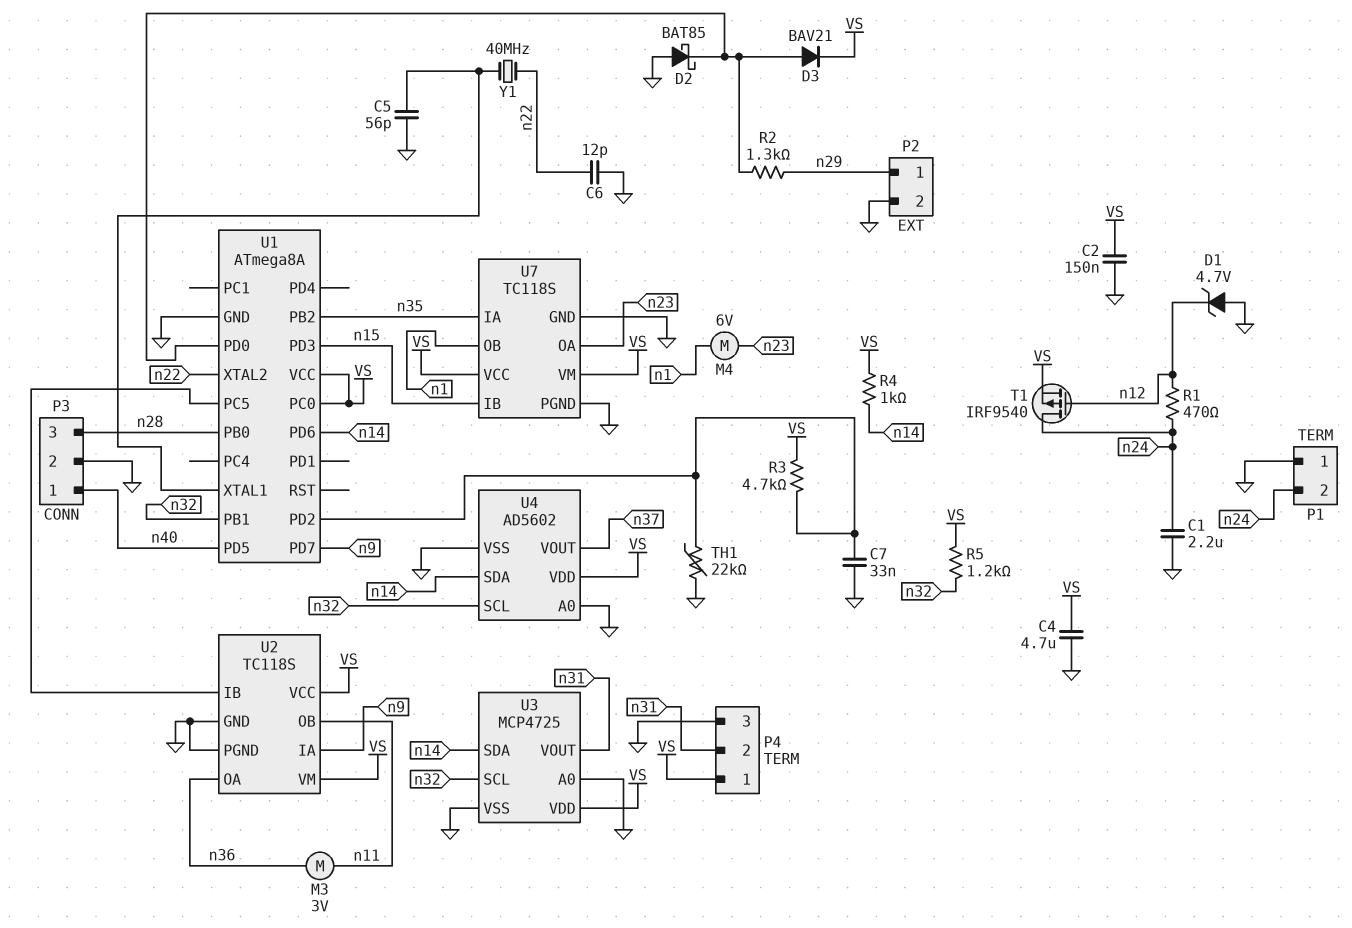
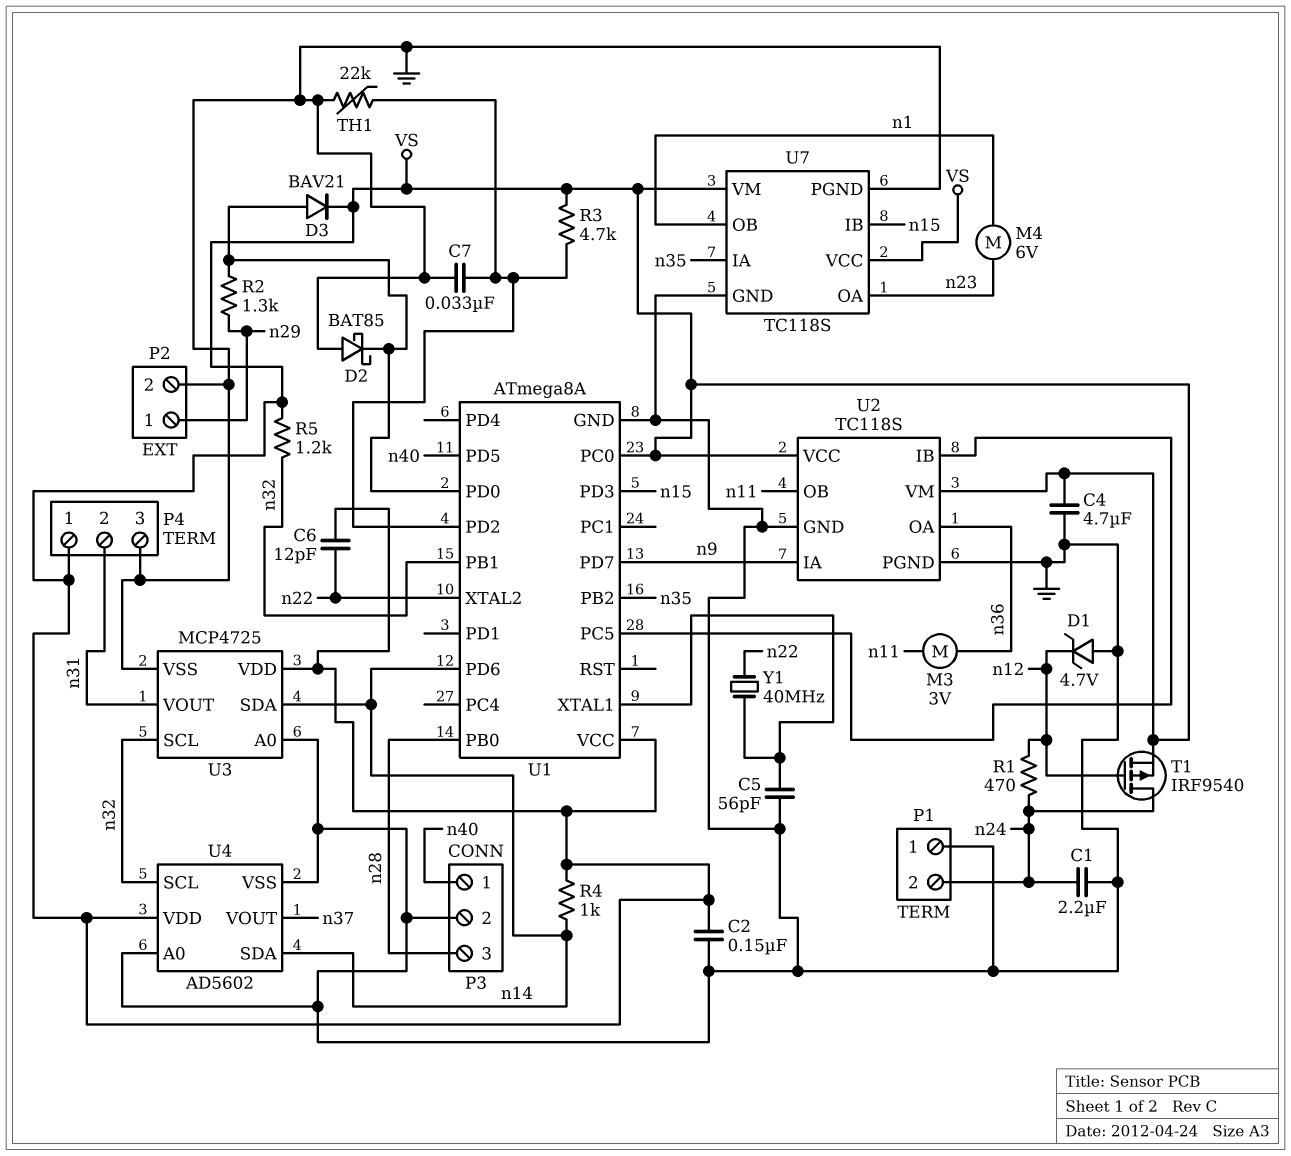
C6: 12pF (GND, n22) -> 12pF (VS, n22)

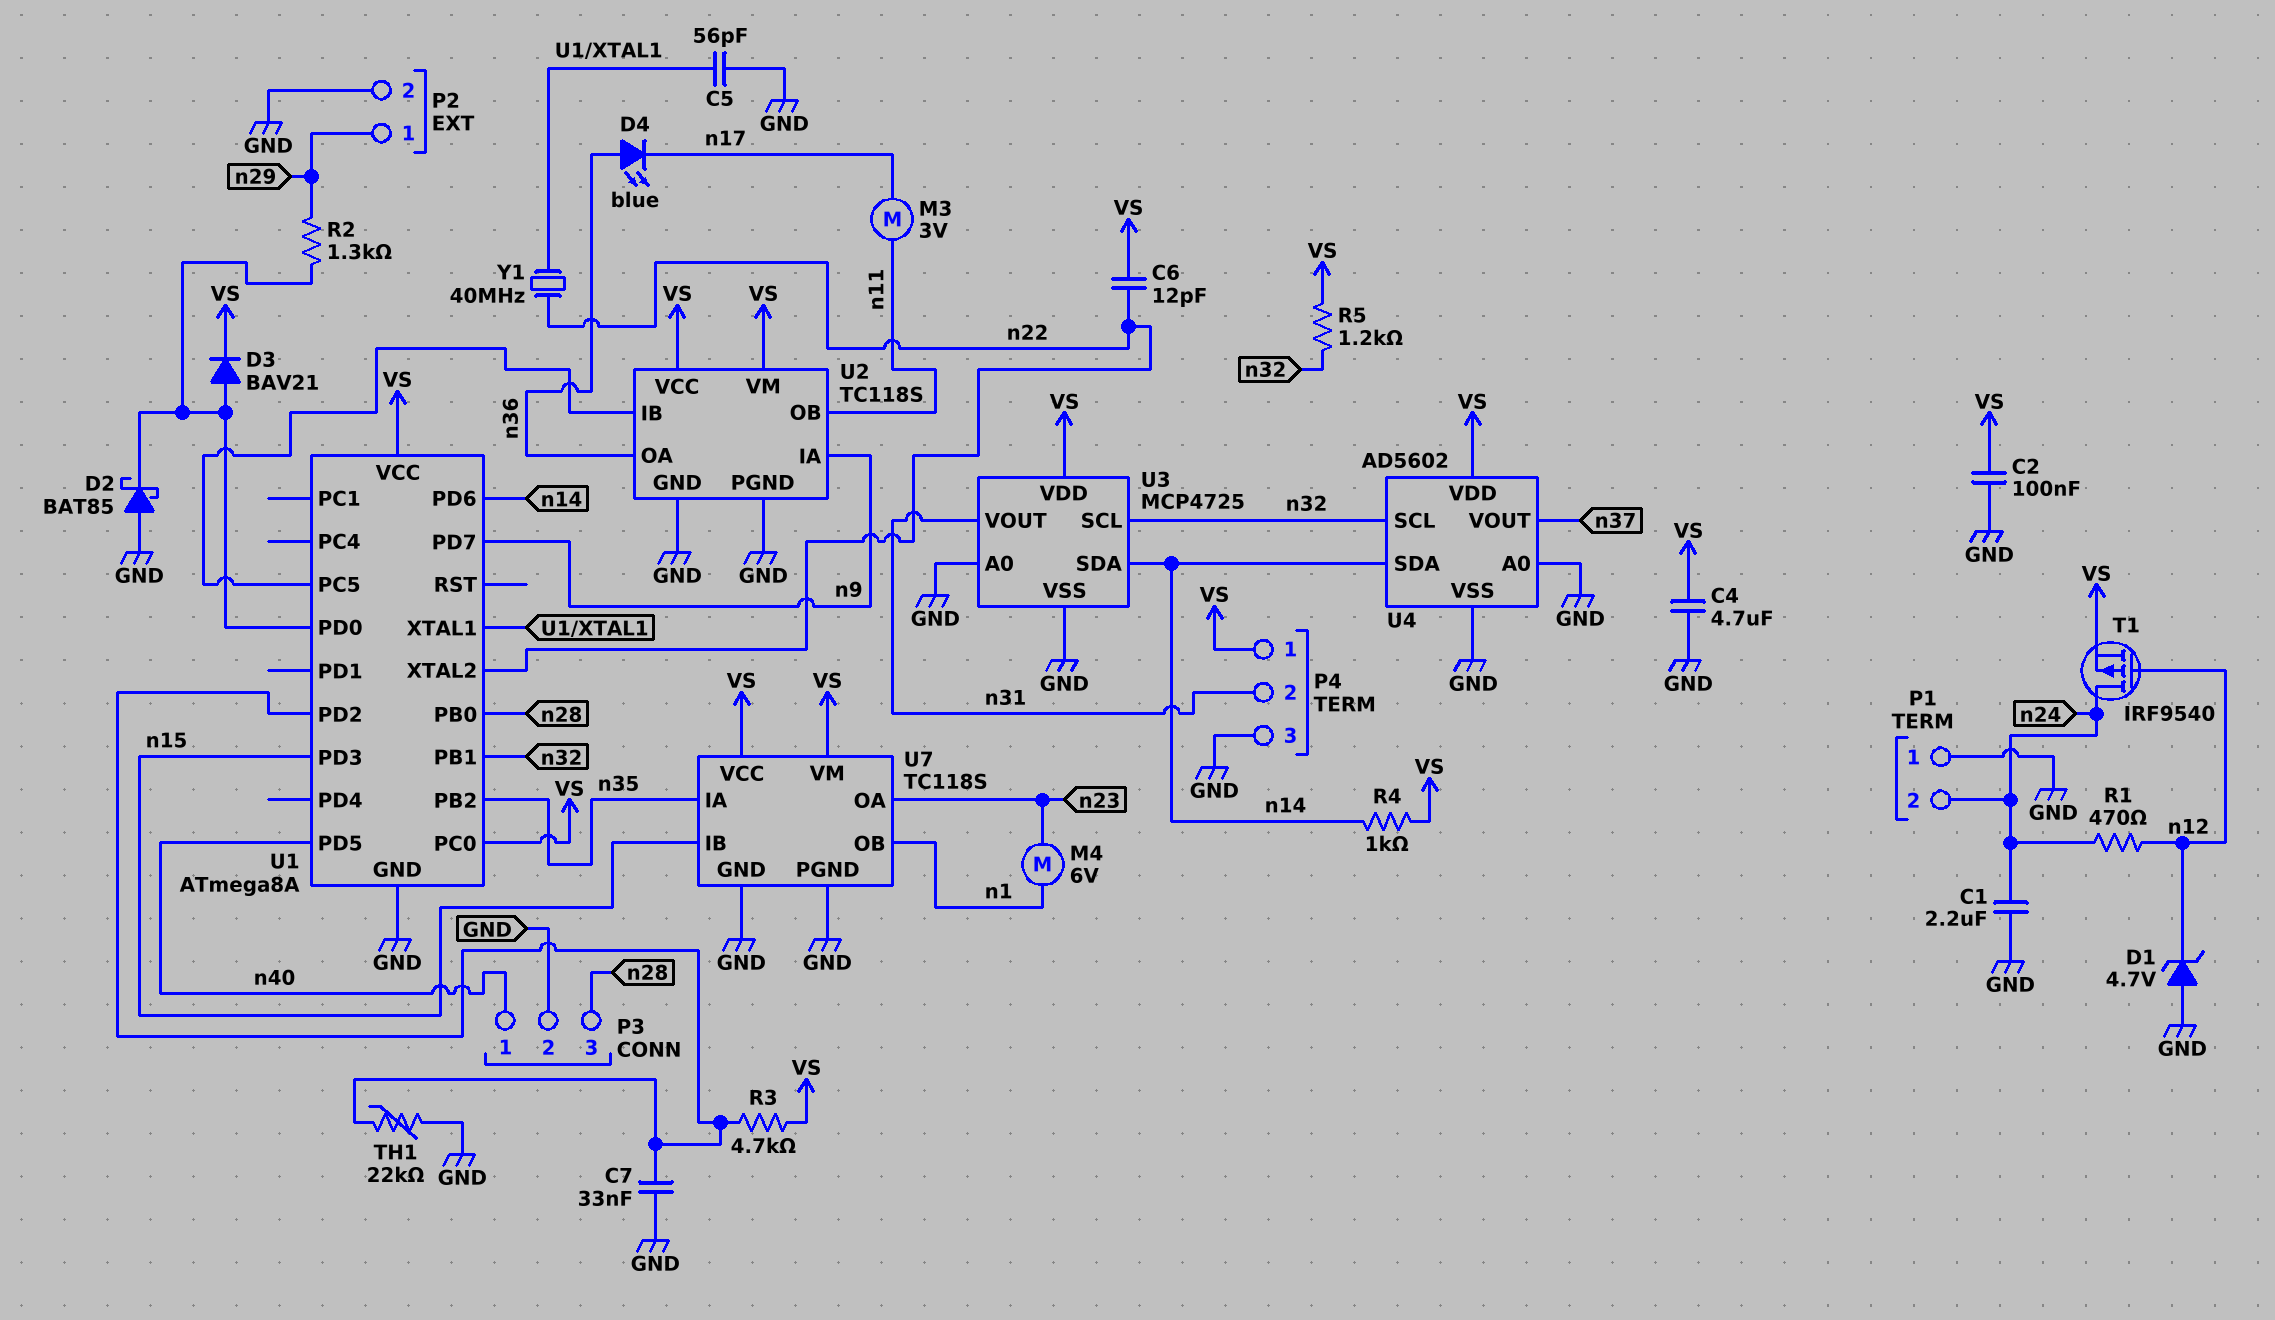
C2: 150nF (GND, VS) -> 100nF (GND, VS)
D4: none -> LED blue (A n36, K n17)
M3: motor 3V (n11, n36) -> motor 3V (n11, n17)

